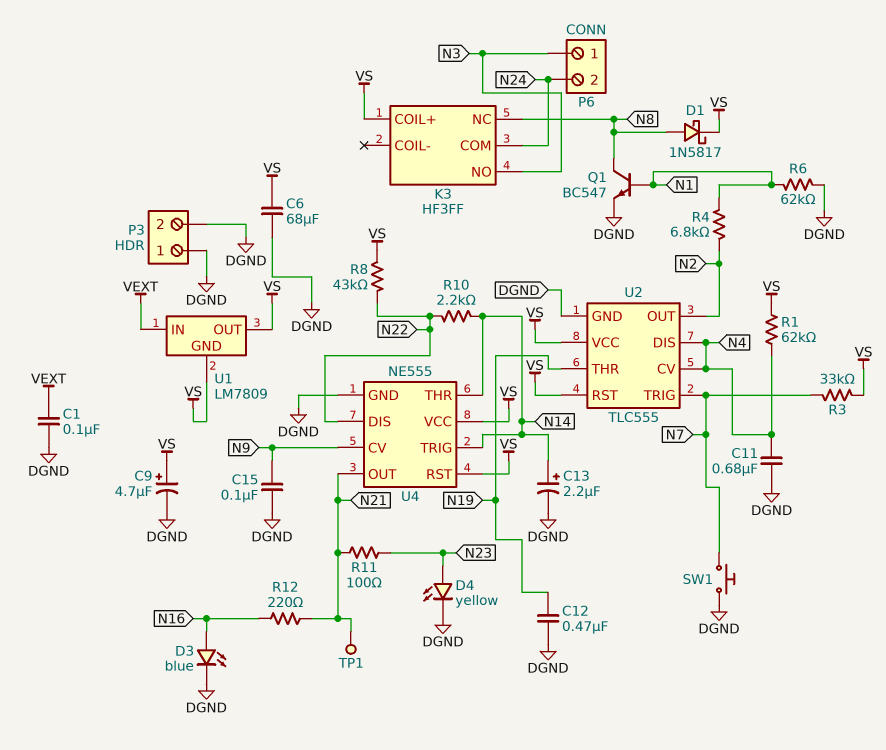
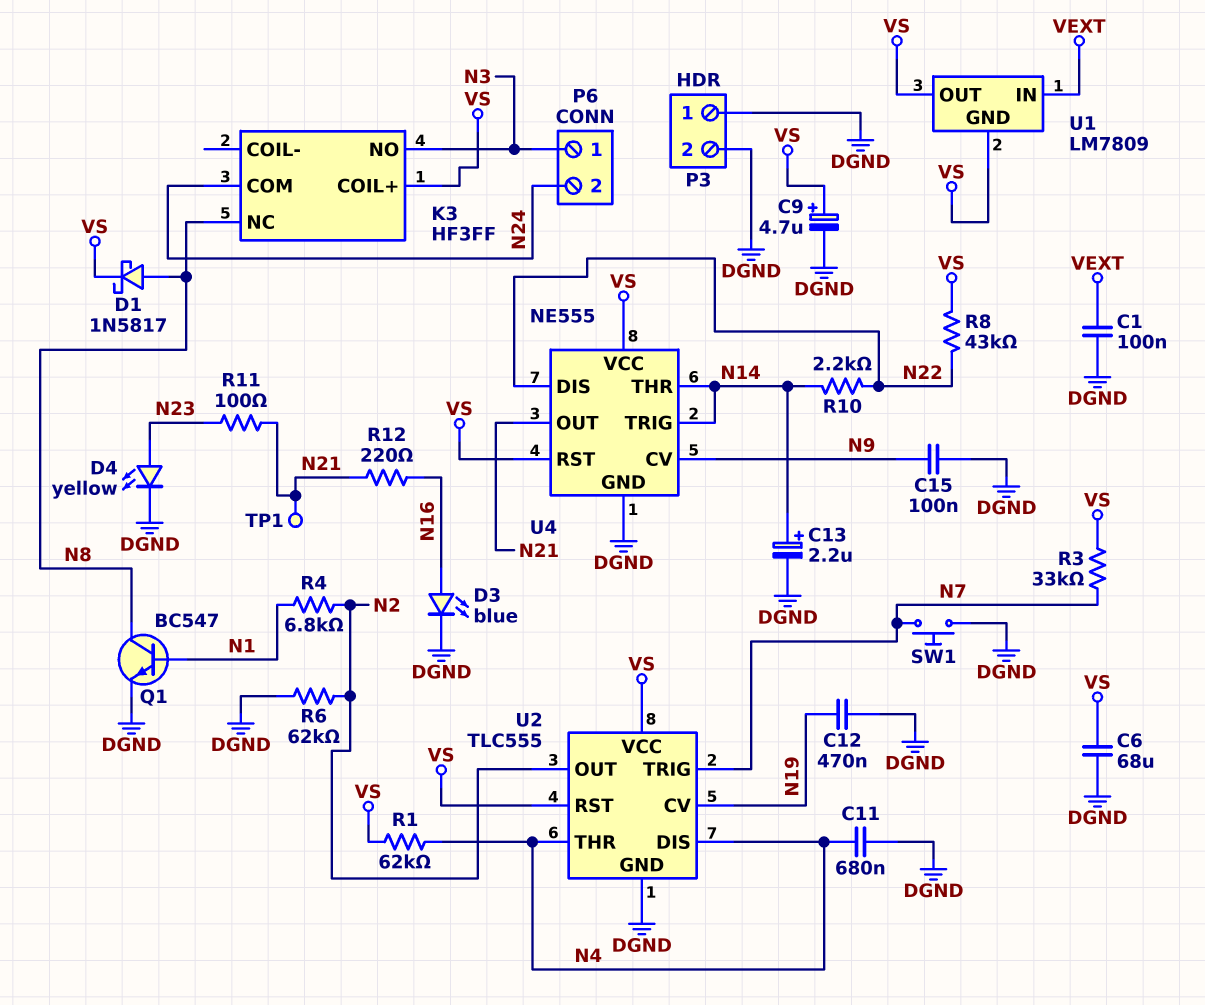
R6: 62k (DGND, N1) -> 62k (DGND, N2)
U2 pin CV: N4 -> N19
U2 pin THR: N19 -> N4

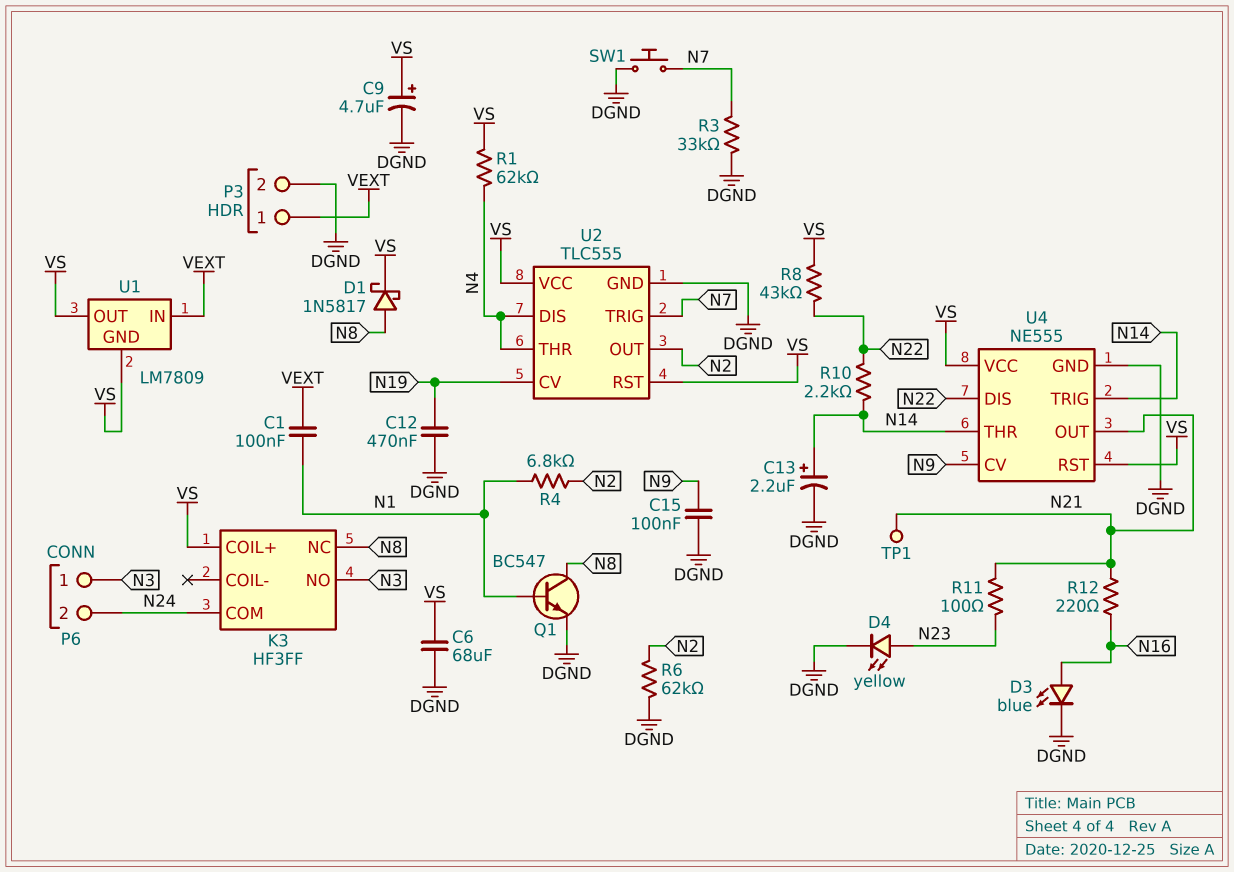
C1: 100nF (DGND, VEXT) -> 100nF (N1, VEXT)
C11: 680nF (DGND, N4) -> none
P3 pin 1: DGND -> VEXT
R3: 33k (N7, VS) -> 33k (DGND, N7)

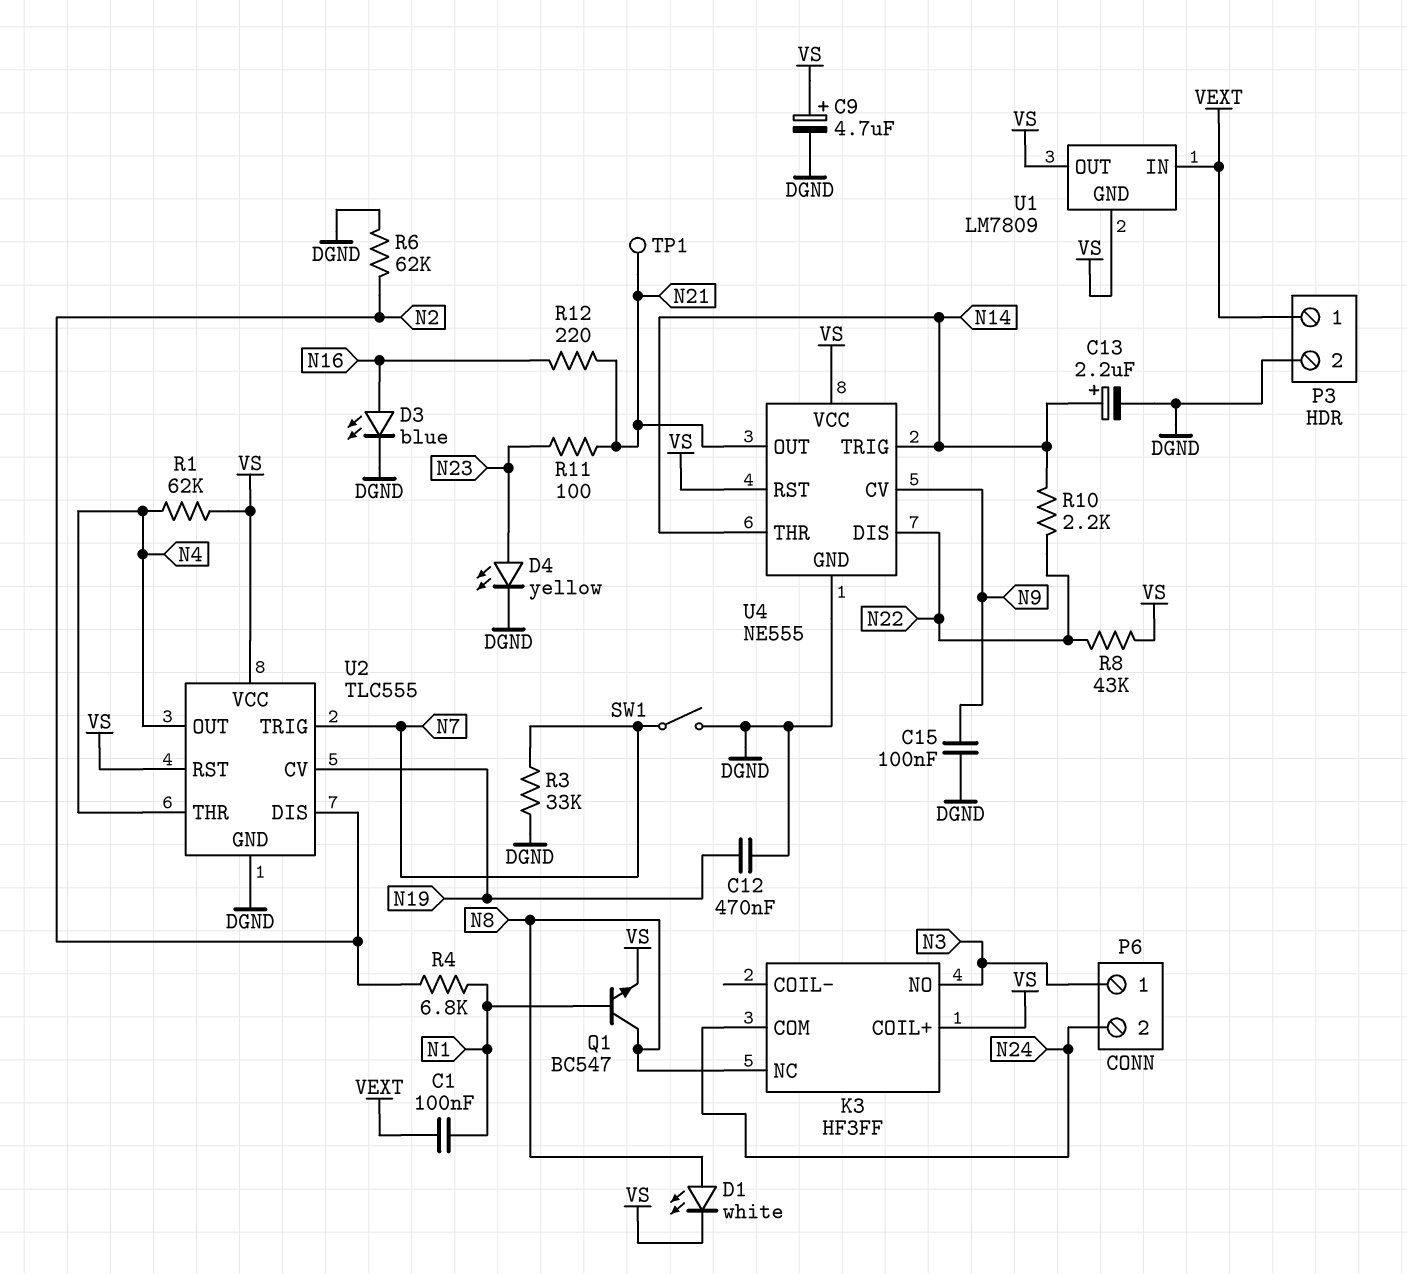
C6: 68uF (DGND, VS) -> none
D1: schottky 1N5817 (A N8, K VS) -> LED white (A N8, K VS)
Q1: NPN BC547 (B N1, C N8, E DGND) -> NPN BC547 (B N1, C N8, E VS)
SW1: button (DGND, N7) -> switch (DGND, N7)
U2 pin DIS: N4 -> N2
U2 pin OUT: N2 -> N4

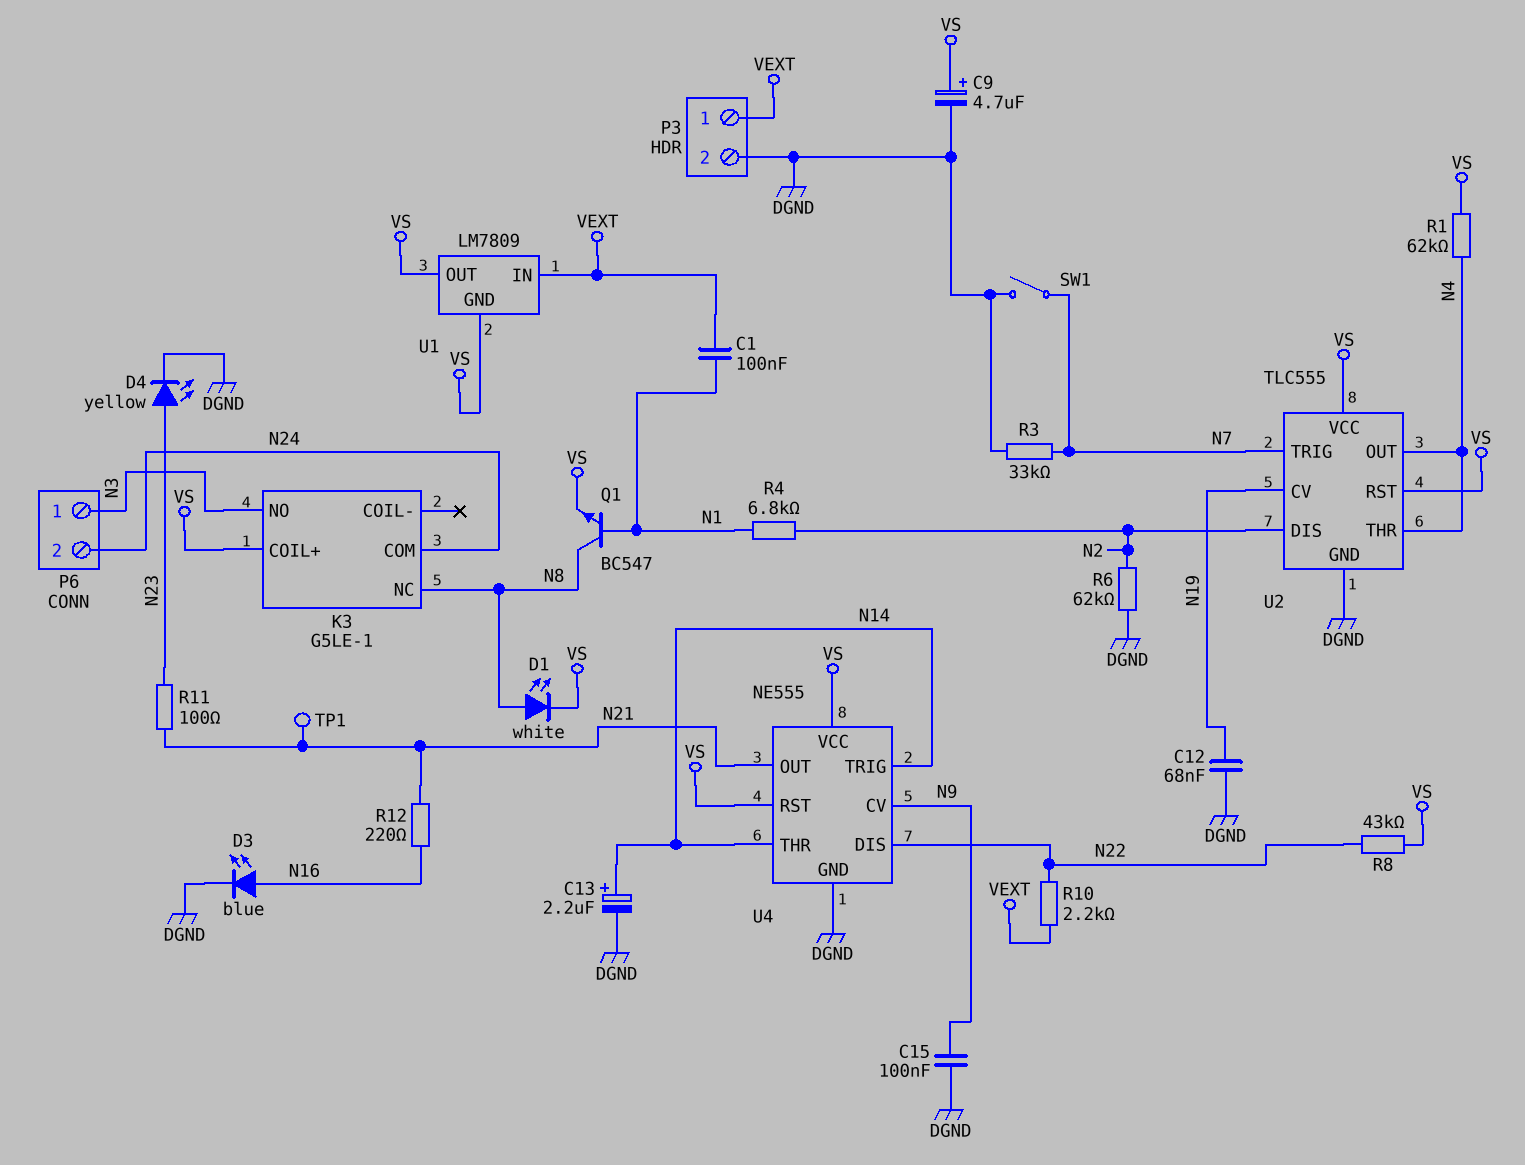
C12: 470nF (DGND, N19) -> 68nF (DGND, N19)
K3: HF3FF -> G5LE-1
R10: 2.2k (N14, N22) -> 2.2k (N22, VEXT)

